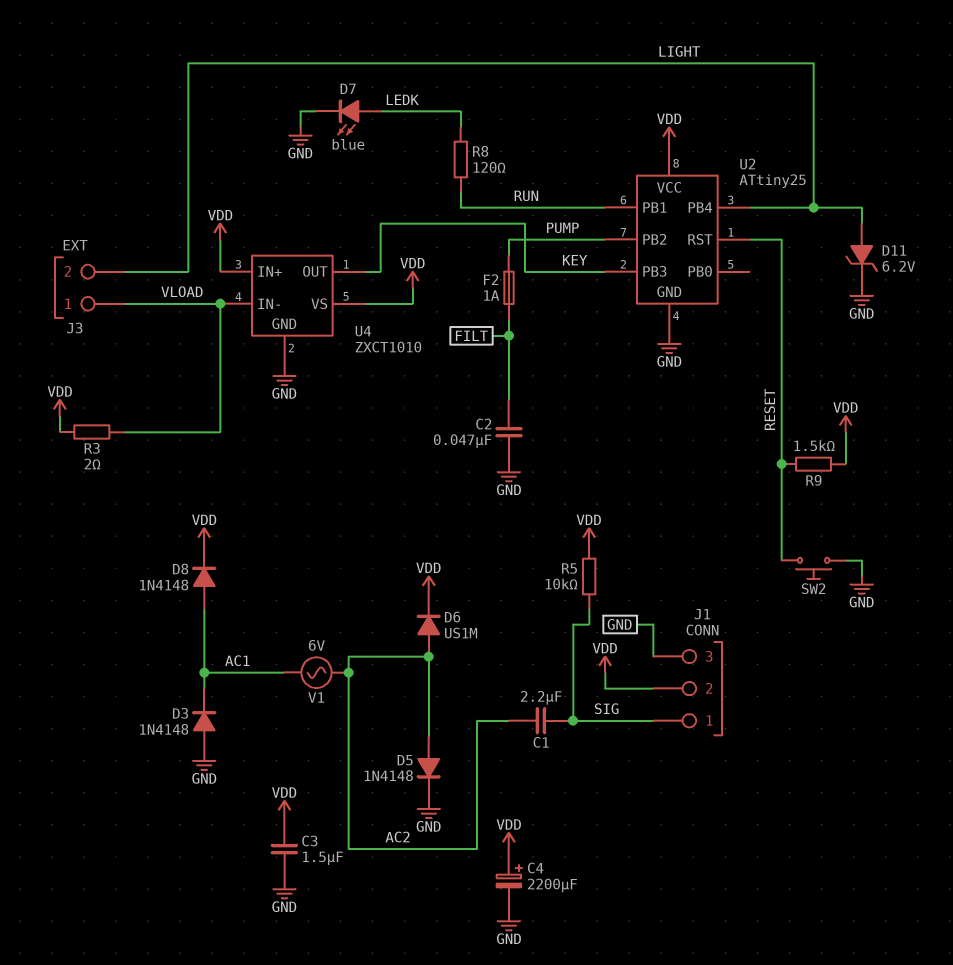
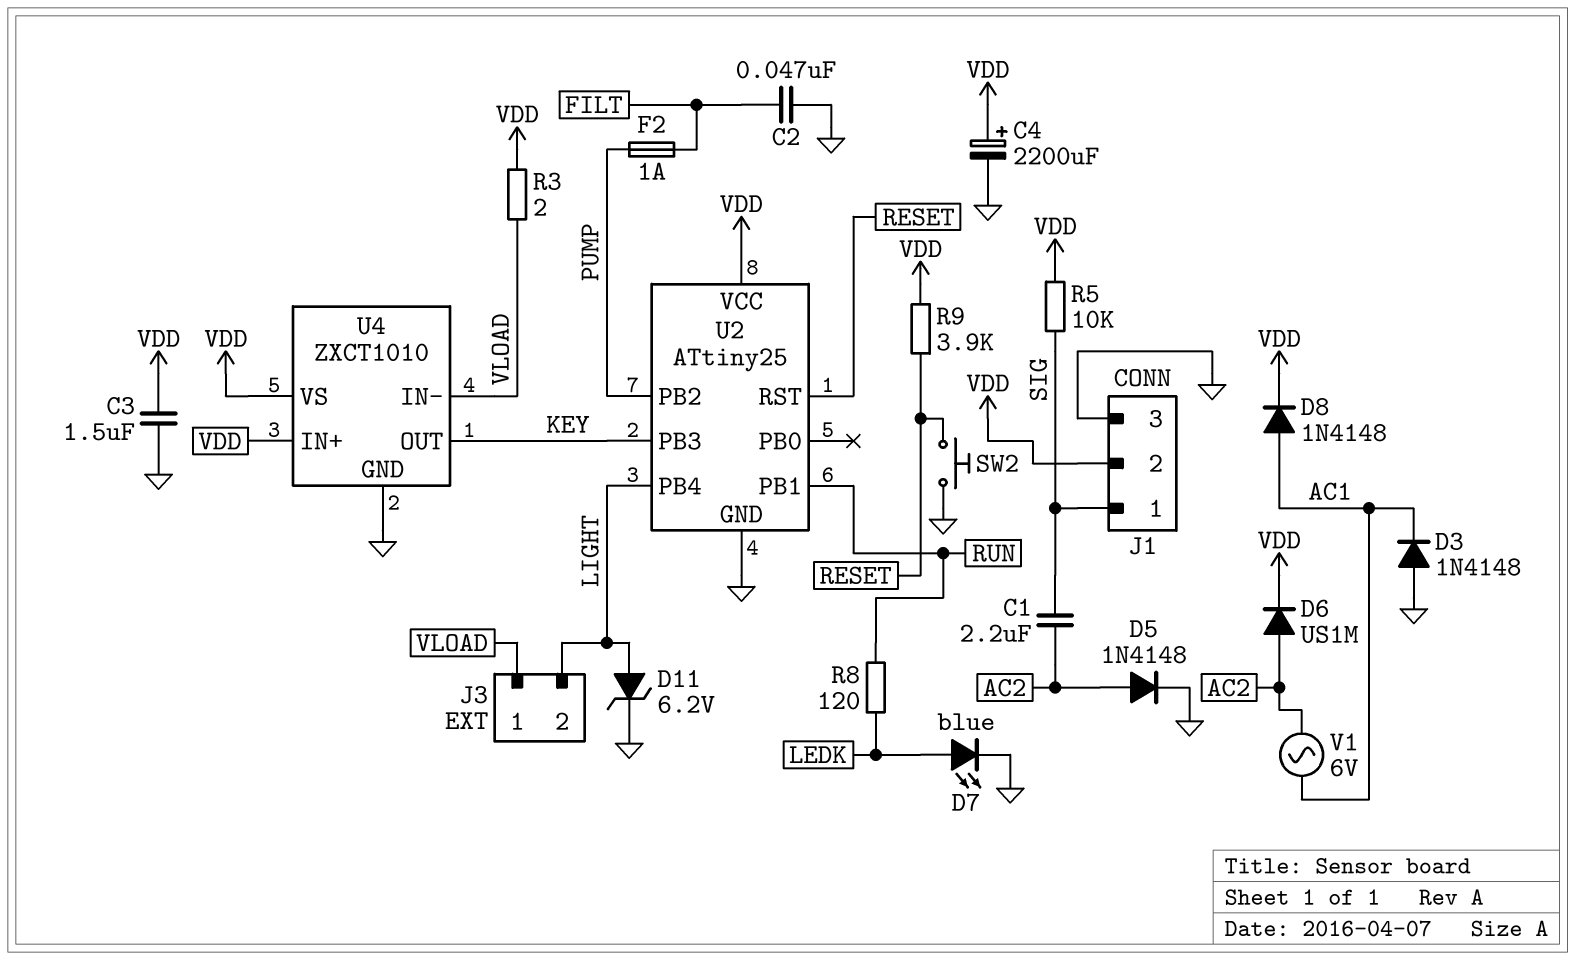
R9: 1.5k (RESET, VDD) -> 3.9k (RESET, VDD)

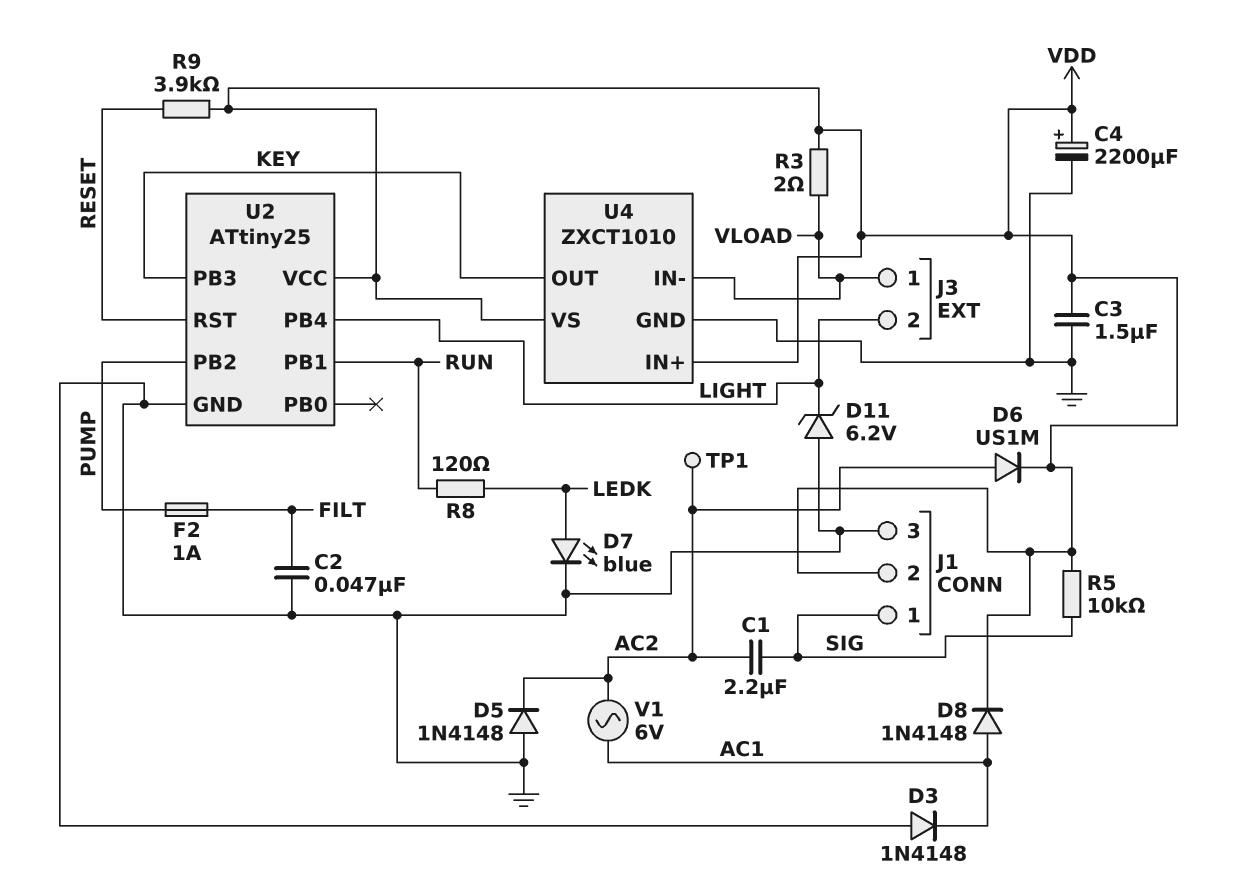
D5: diode 1N4148 (A AC2, K GND) -> diode 1N4148 (A GND, K AC2)
D11: zener 6.2V (A LIGHT, K GND) -> zener 6.2V (A GND, K LIGHT)
SW2: button (GND, RESET) -> none
TP1: none -> test point (AC2)

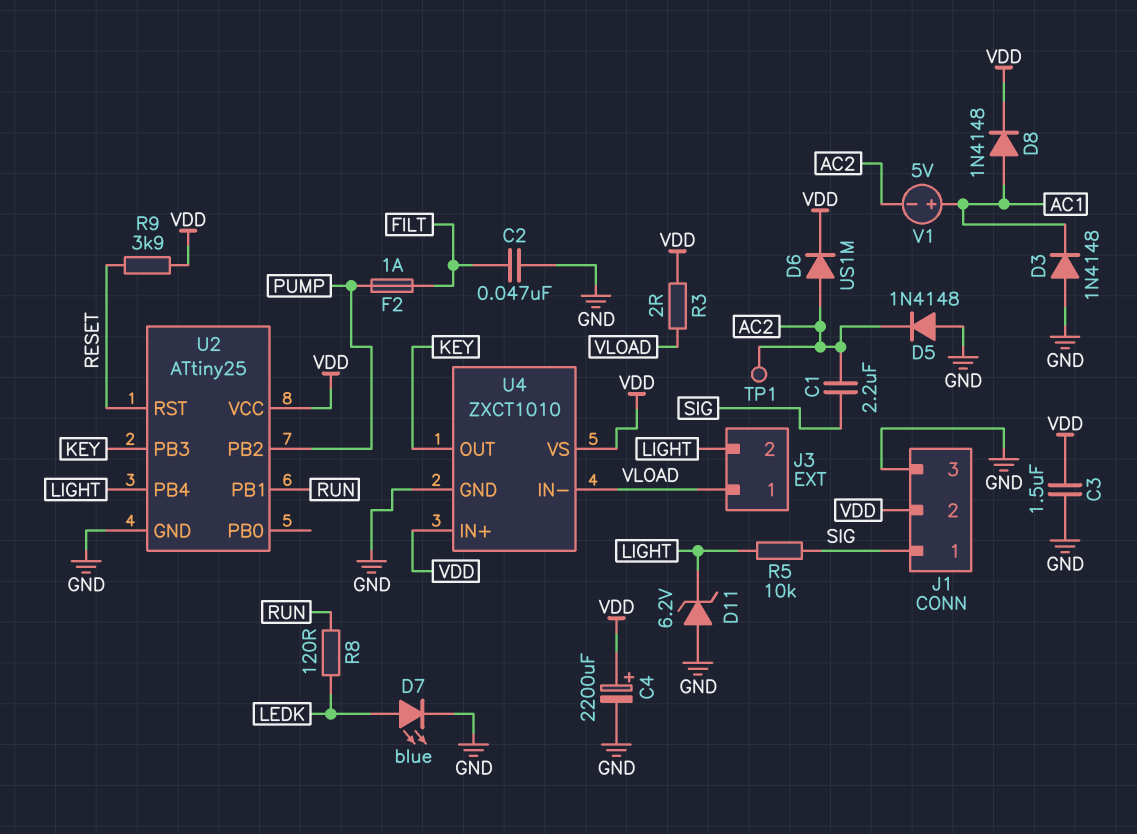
R5: 10k (SIG, VDD) -> 10k (LIGHT, SIG)
V1: AC 6V (AC1, AC2) -> 5V (plus AC1, minus AC2)

